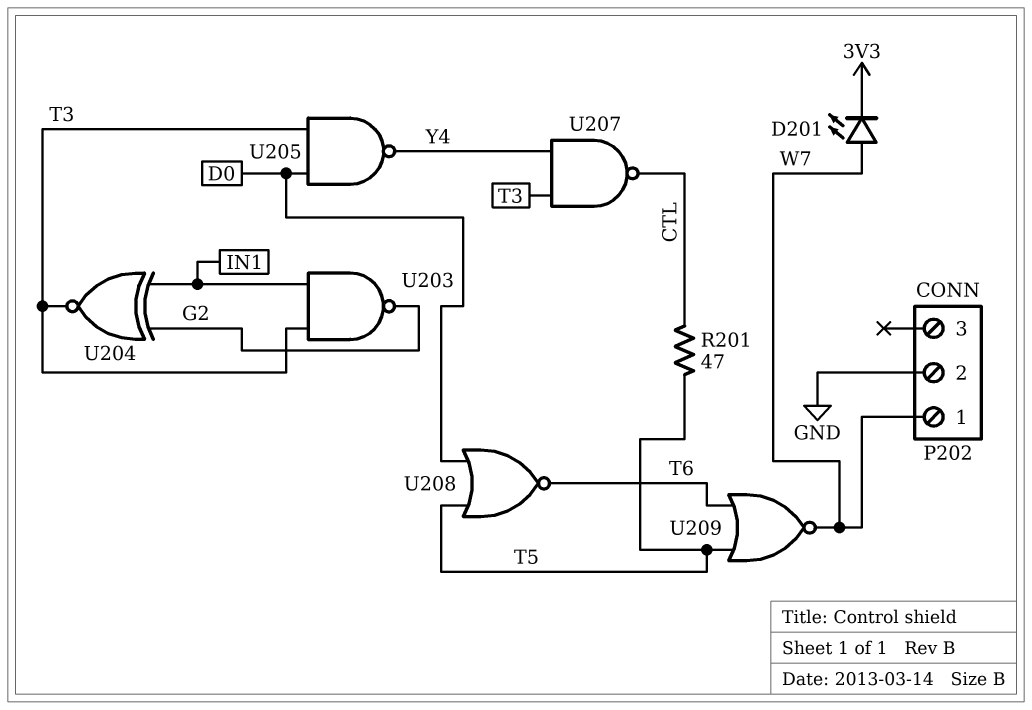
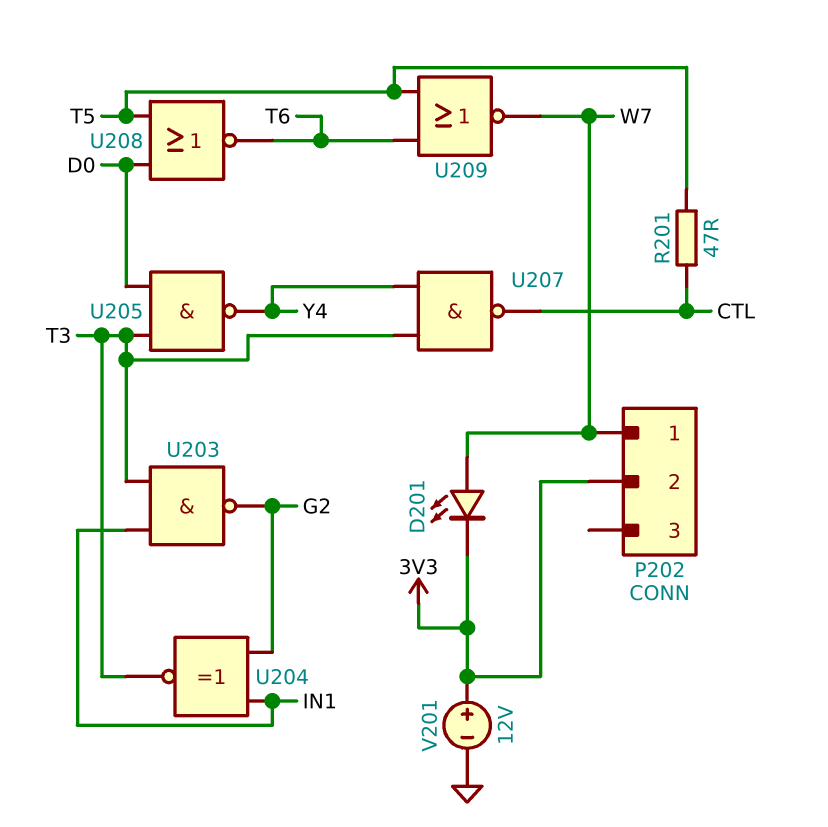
P202 pin 2: GND -> 3V3
V201: none -> 12V (plus 3V3, minus GND)

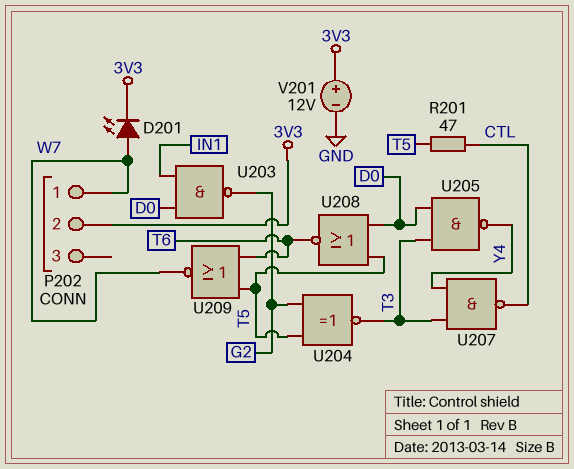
U203: NAND (in IN1, in T3, out G2) -> NAND (in D0, in IN1, out G2)
U204: XNOR (in G2, in IN1, out T3) -> XNOR (in G2, in T5, out T3)

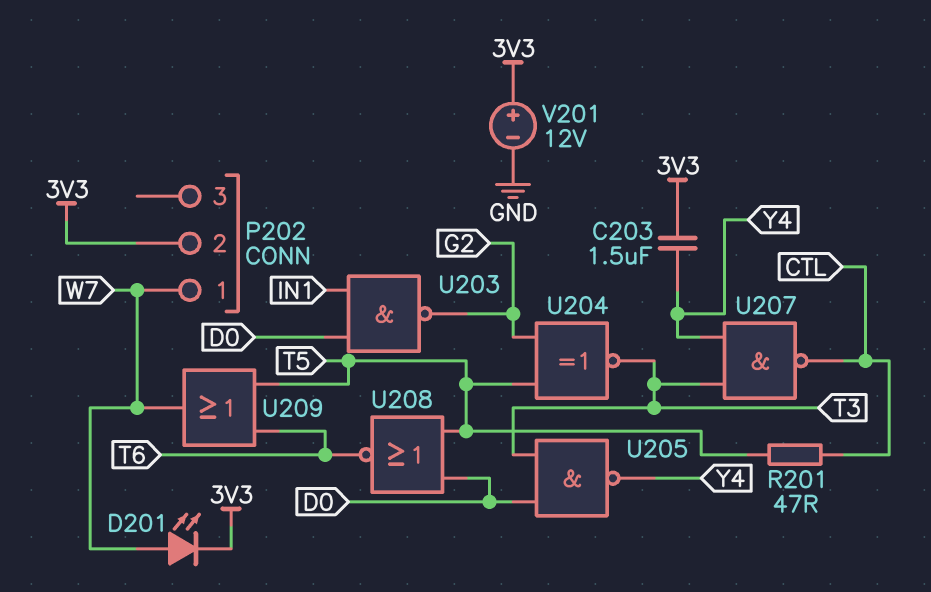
C203: none -> 1.5uF (3V3, Y4)
U209: NOR (in T5, in T6, out W7) -> OR (in T5, in T6, out W7)

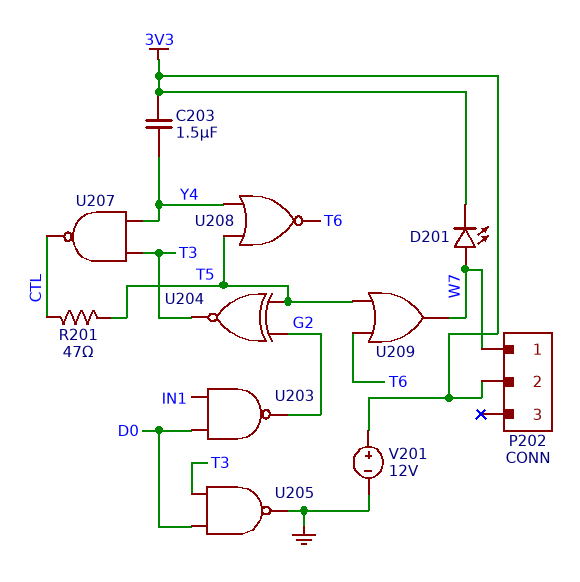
U205: NAND (in D0, in T3, out Y4) -> NAND (in D0, in T3, out GND)
U208: NOR (in D0, in T5, out T6) -> NOR (in T5, in Y4, out T6)

